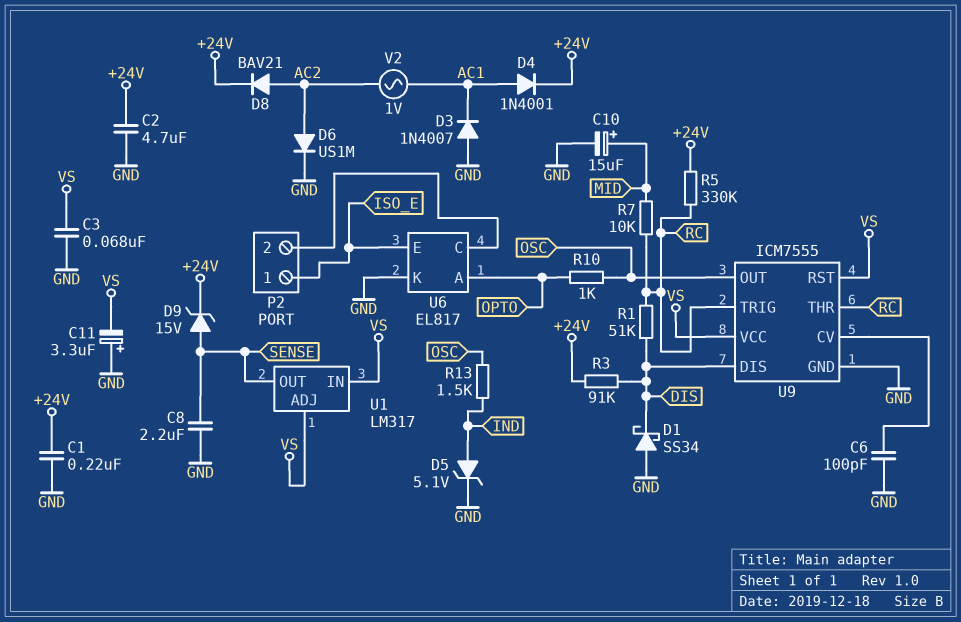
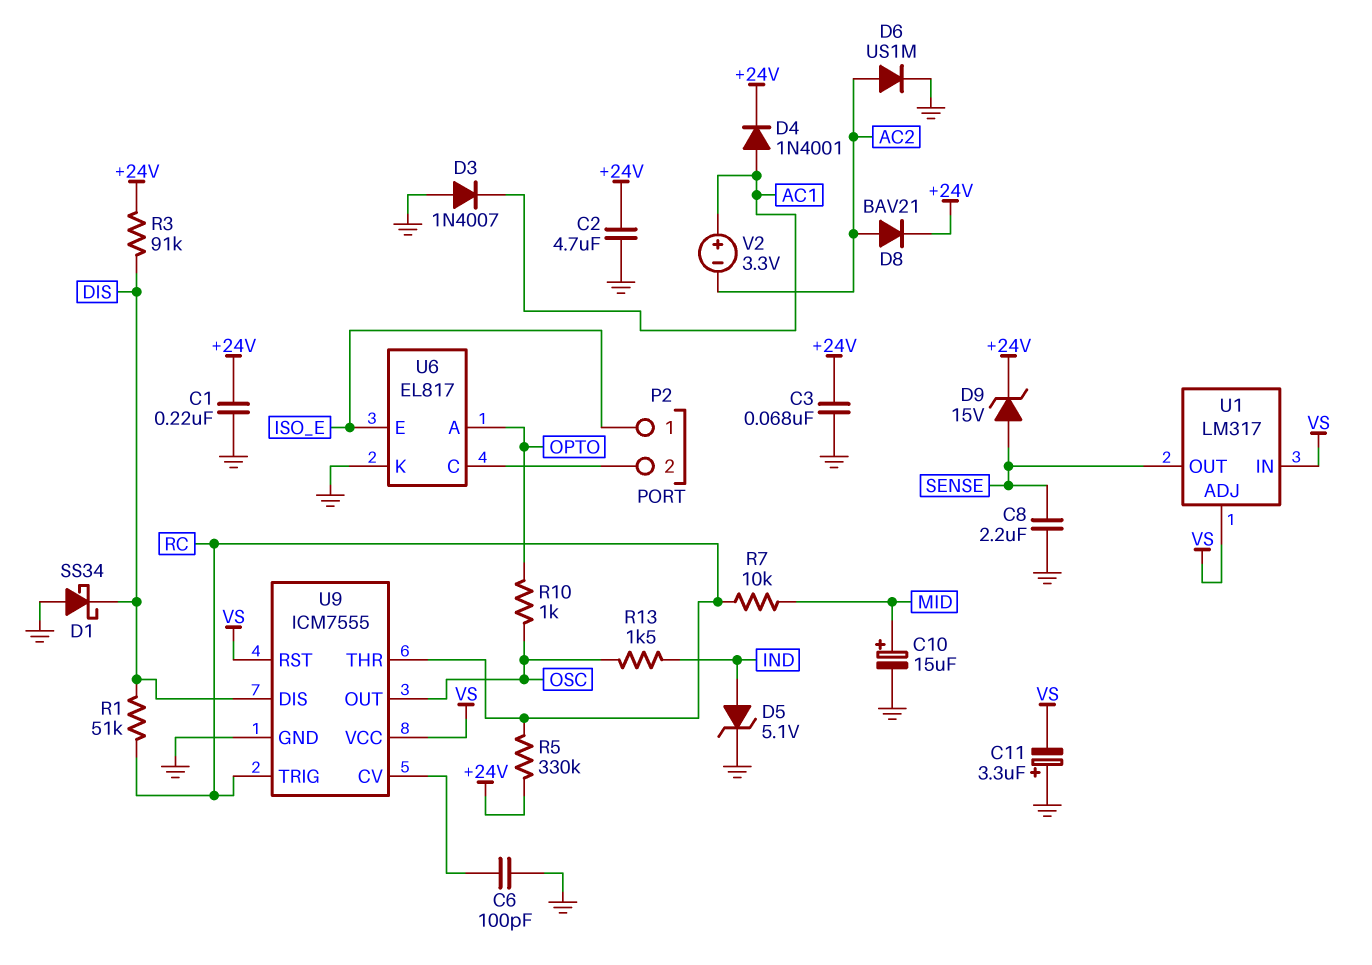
C3: 68nF (GND, VS) -> 68nF (+24V, GND)
V2: AC 1V (AC1, AC2) -> 3.3V (plus AC1, minus AC2)

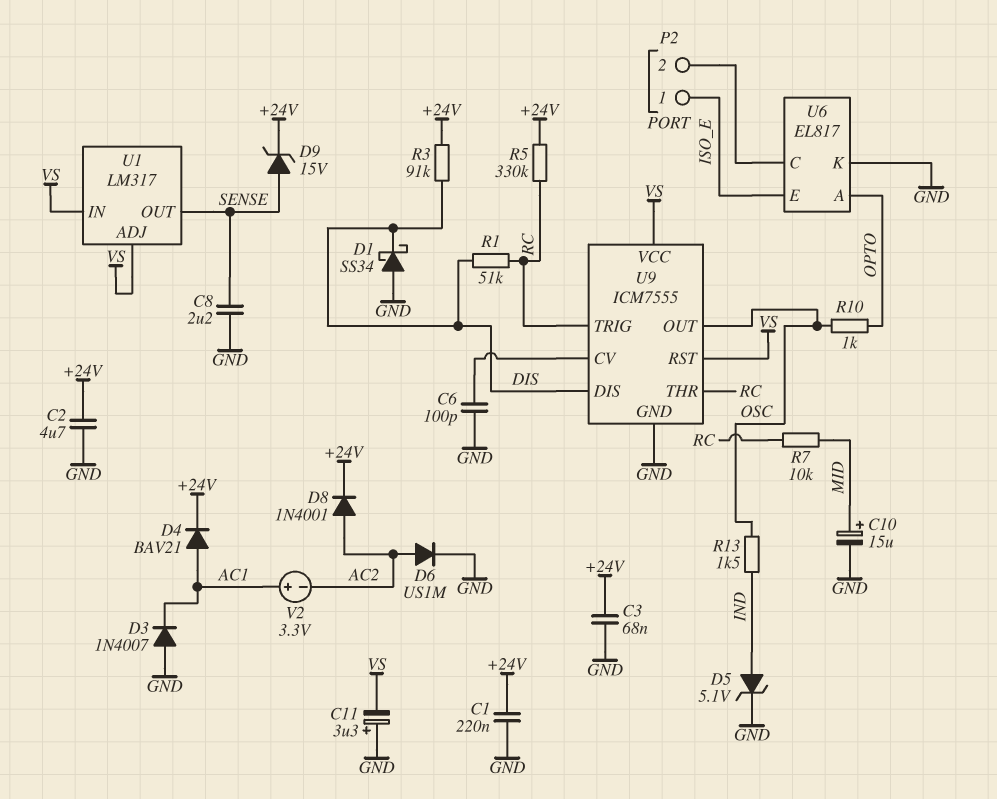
D4: diode 1N4001 (A AC1, K +24V) -> diode BAV21 (A AC1, K +24V)
D8: diode BAV21 (A AC2, K +24V) -> diode 1N4001 (A AC2, K +24V)

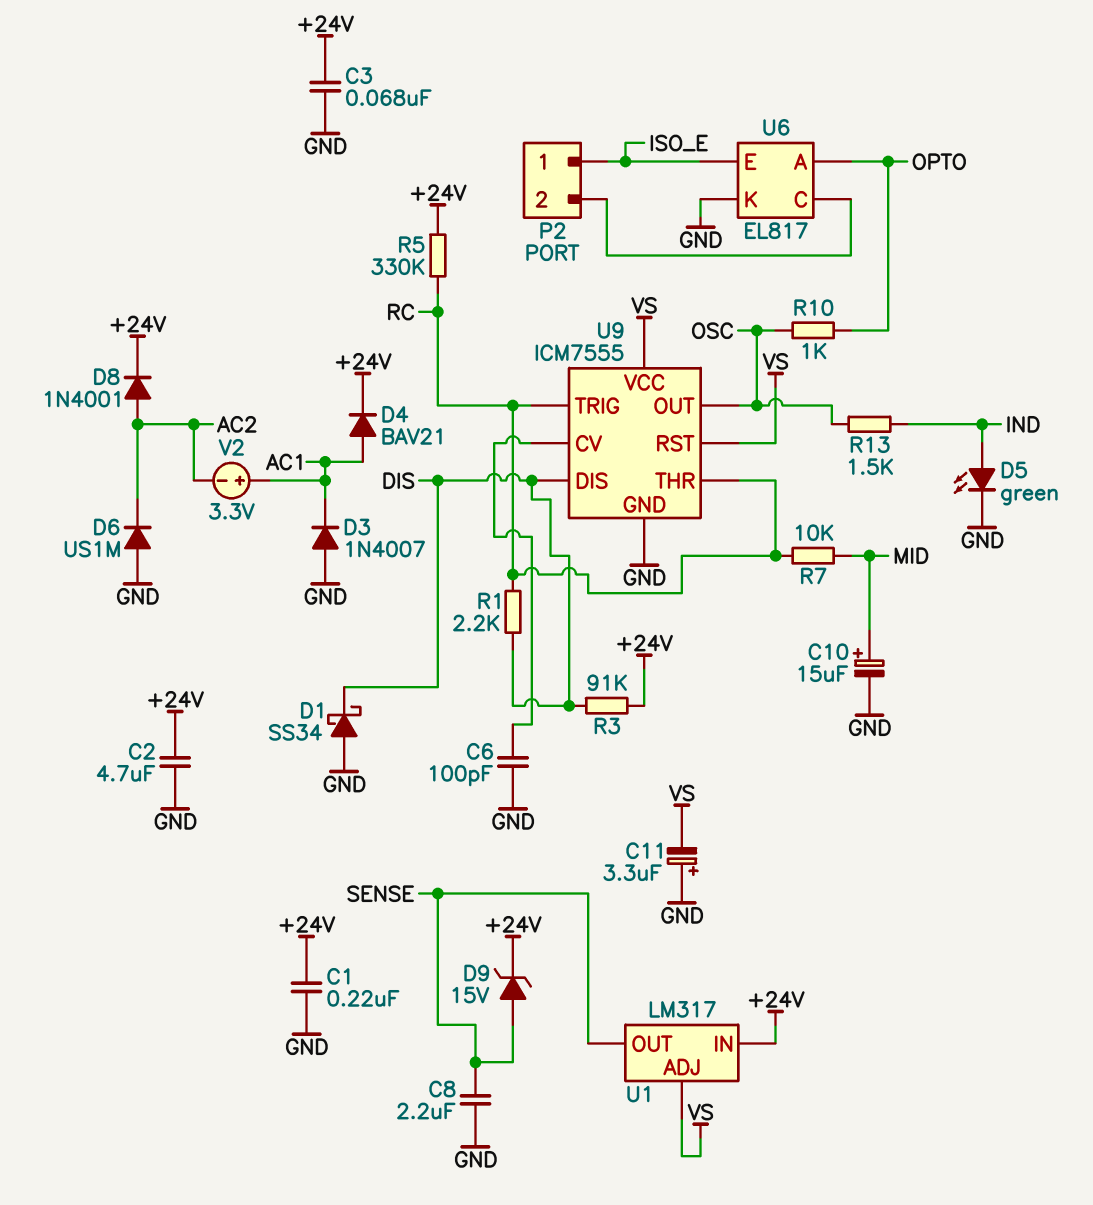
D5: zener 5.1V (A IND, K GND) -> LED green (A IND, K GND)
D6: diode US1M (A AC2, K GND) -> diode US1M (A GND, K AC2)
R1: 51k (DIS, RC) -> 2.2k (DIS, RC)
U1 pin IN: VS -> +24V

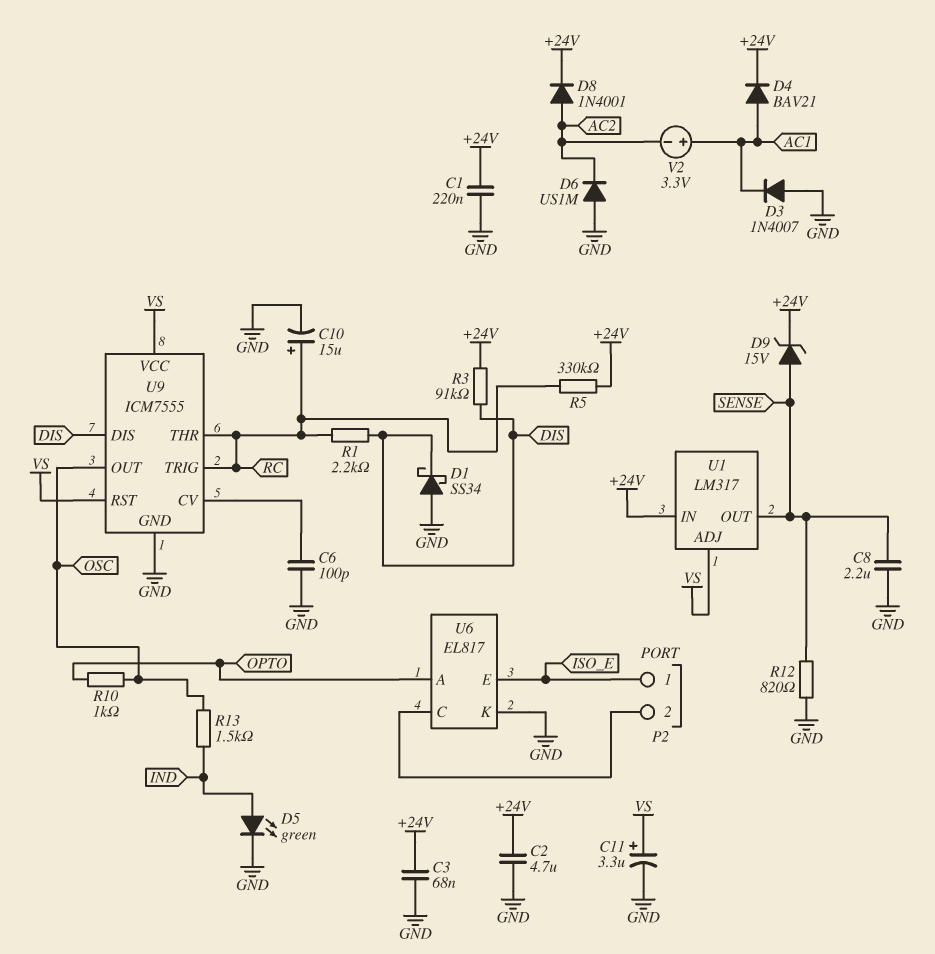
C10: 15uF (plus MID, minus GND) -> 15uF (plus RC, minus GND)
C11: 3.3uF (plus GND, minus VS) -> 3.3uF (plus VS, minus GND)
R7: 10k (MID, RC) -> none
R12: none -> 820 (GND, SENSE)

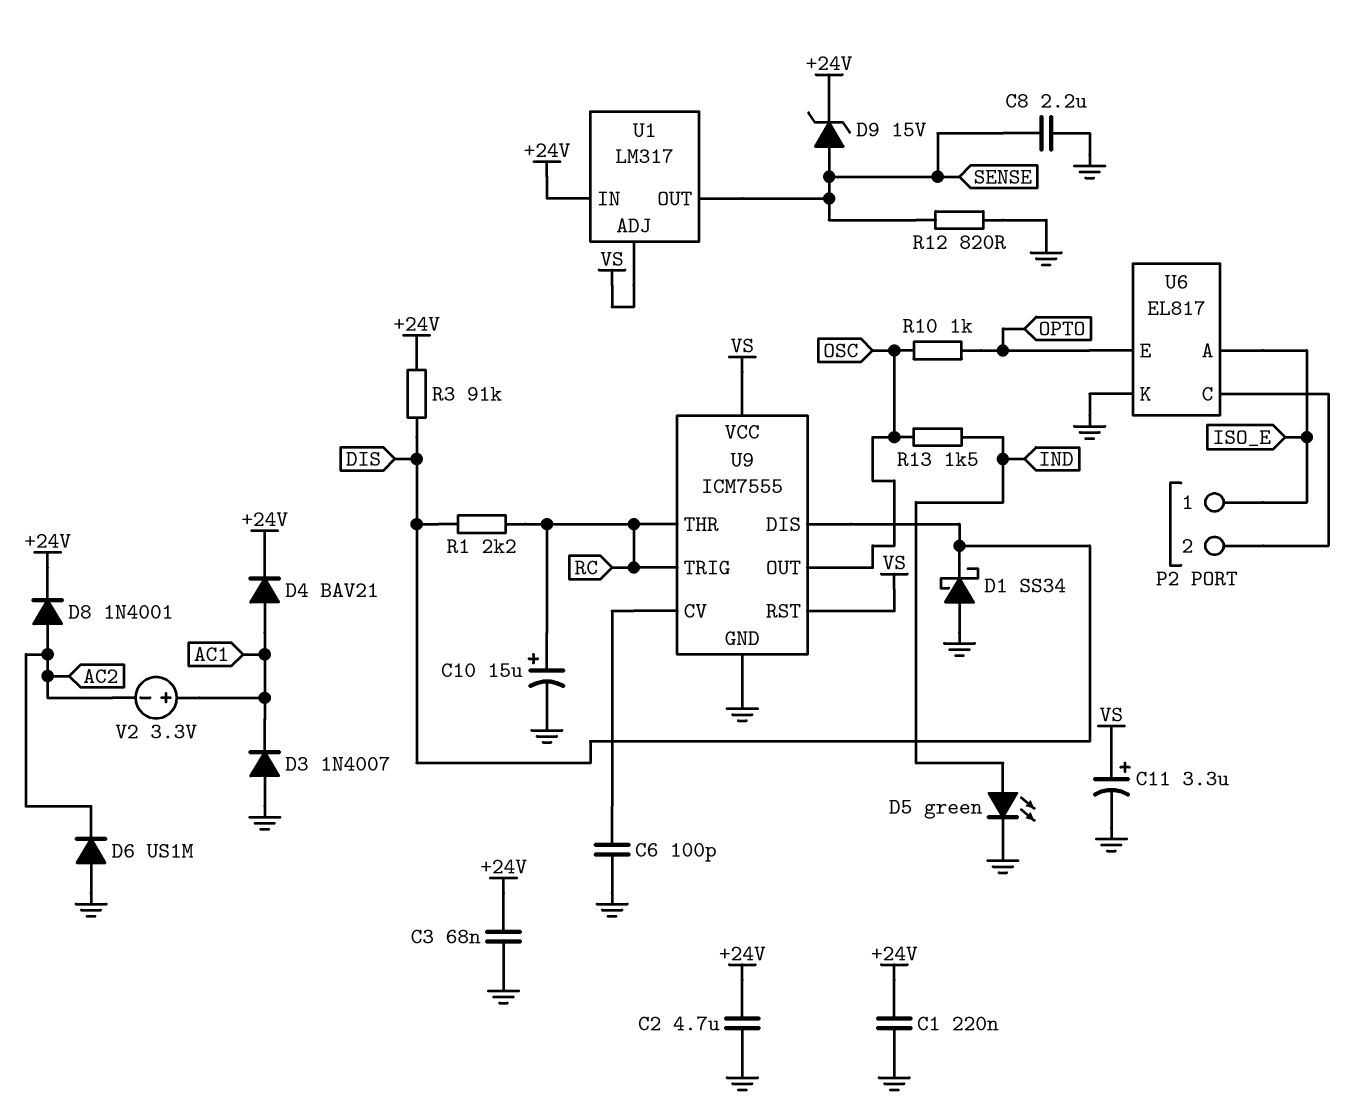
R5: 330k (+24V, RC) -> none
U6 pin A: OPTO -> ISO_E
U6 pin E: ISO_E -> OPTO

